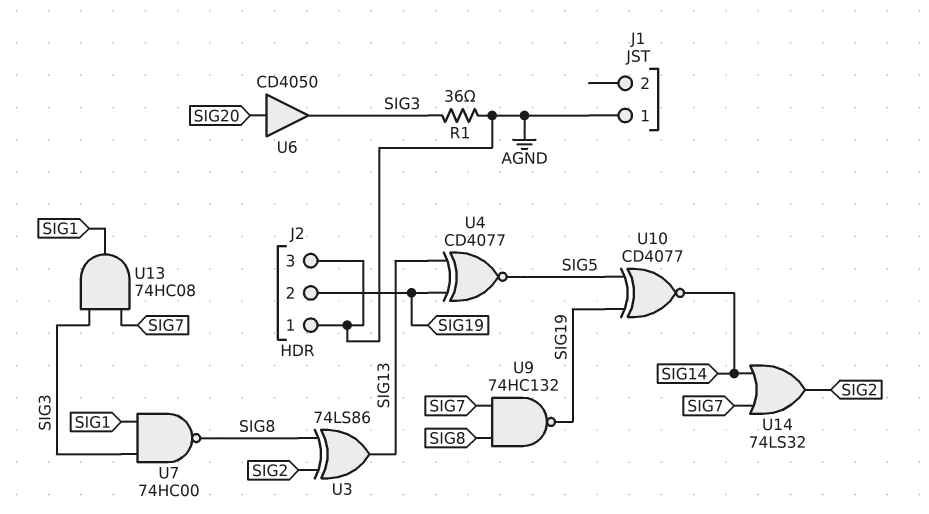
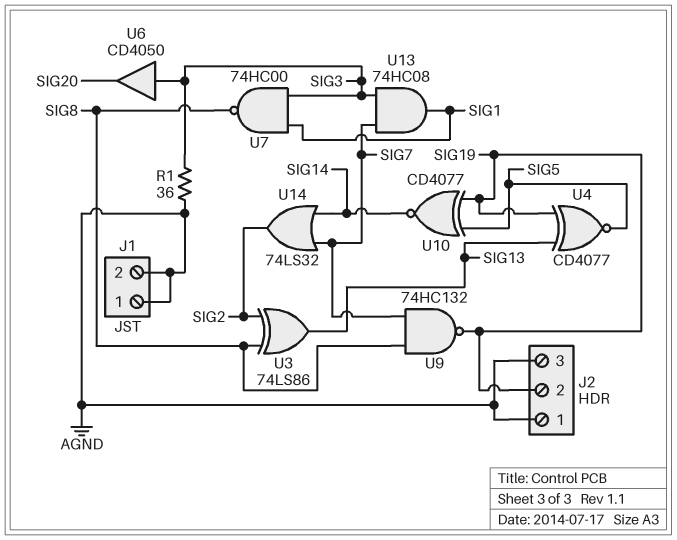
J1 pin 2: none -> AGND
U6: buffer CD4050 (in SIG20, out SIG3) -> buffer CD4050 (in SIG3, out SIG20)

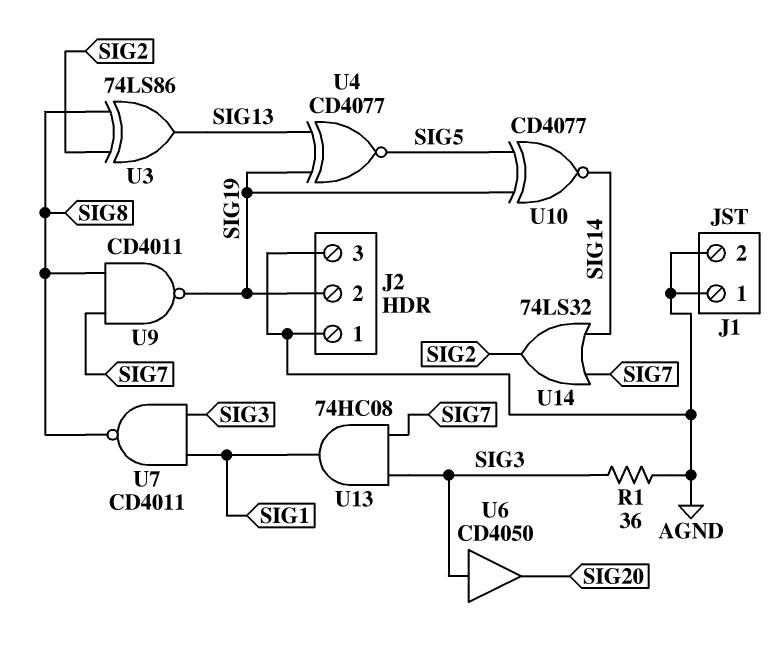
U7: NAND 74HC00 (in SIG1, in SIG3, out SIG8) -> NAND CD4011 (in SIG1, in SIG3, out SIG8)
U9: NAND 74HC132 (in SIG7, in SIG8, out SIG19) -> NAND CD4011 (in SIG7, in SIG8, out SIG19)

